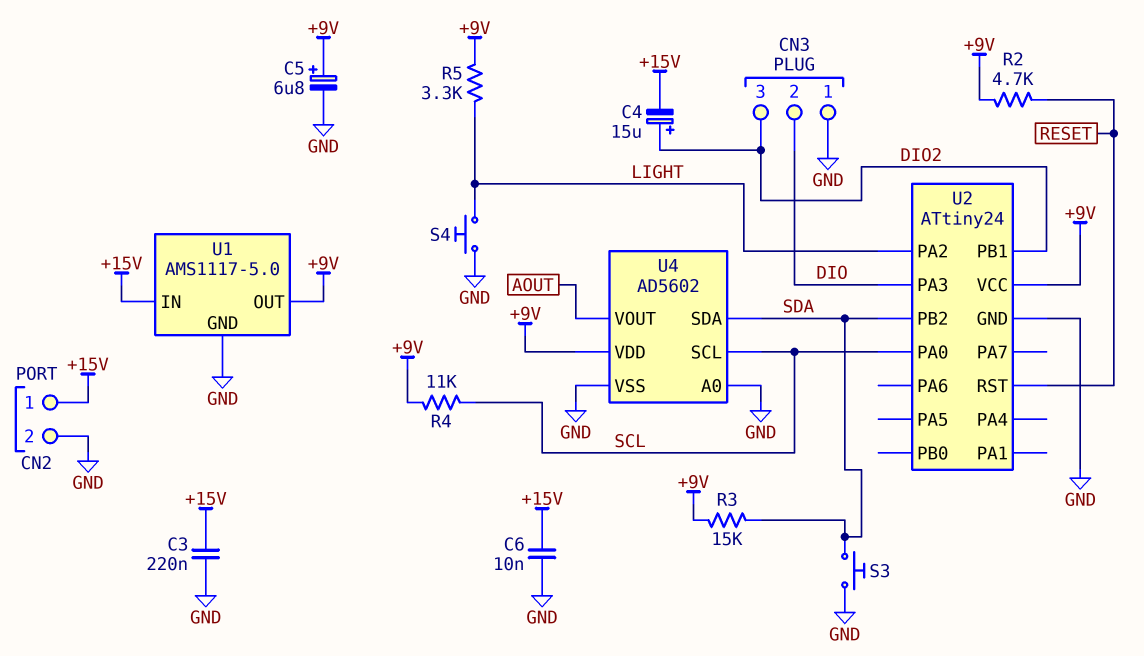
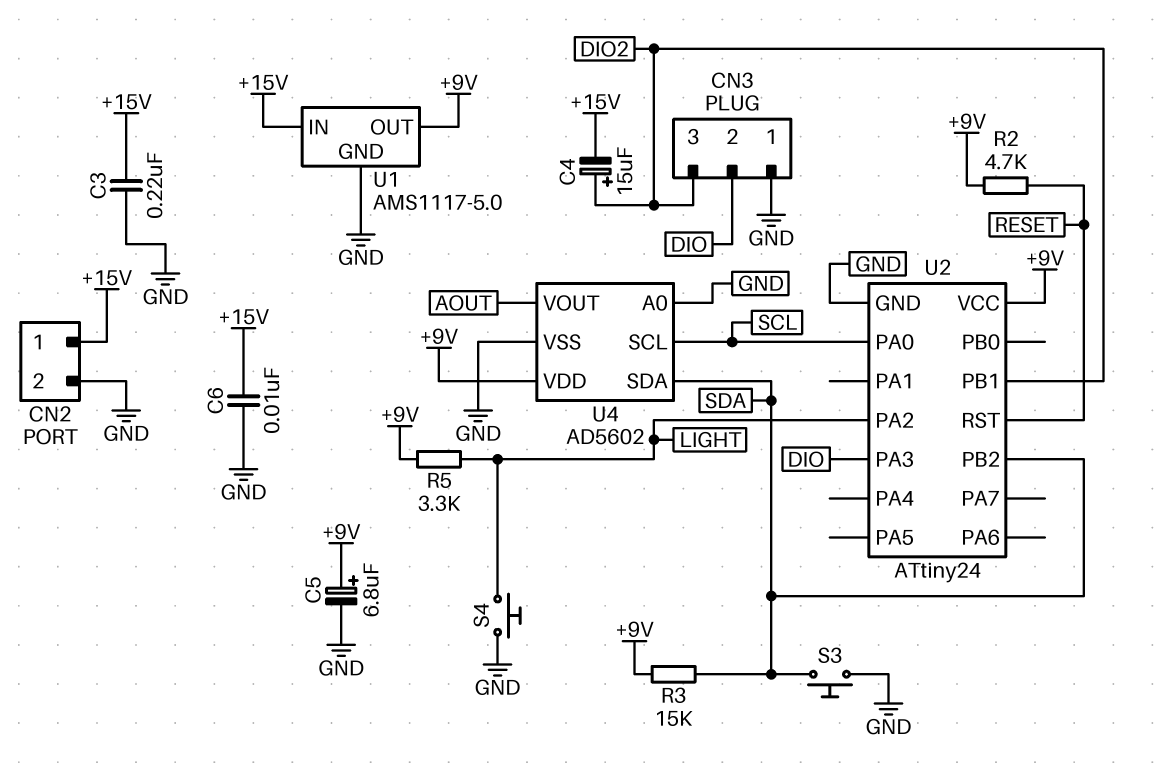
R4: 11k (+9V, SCL) -> none

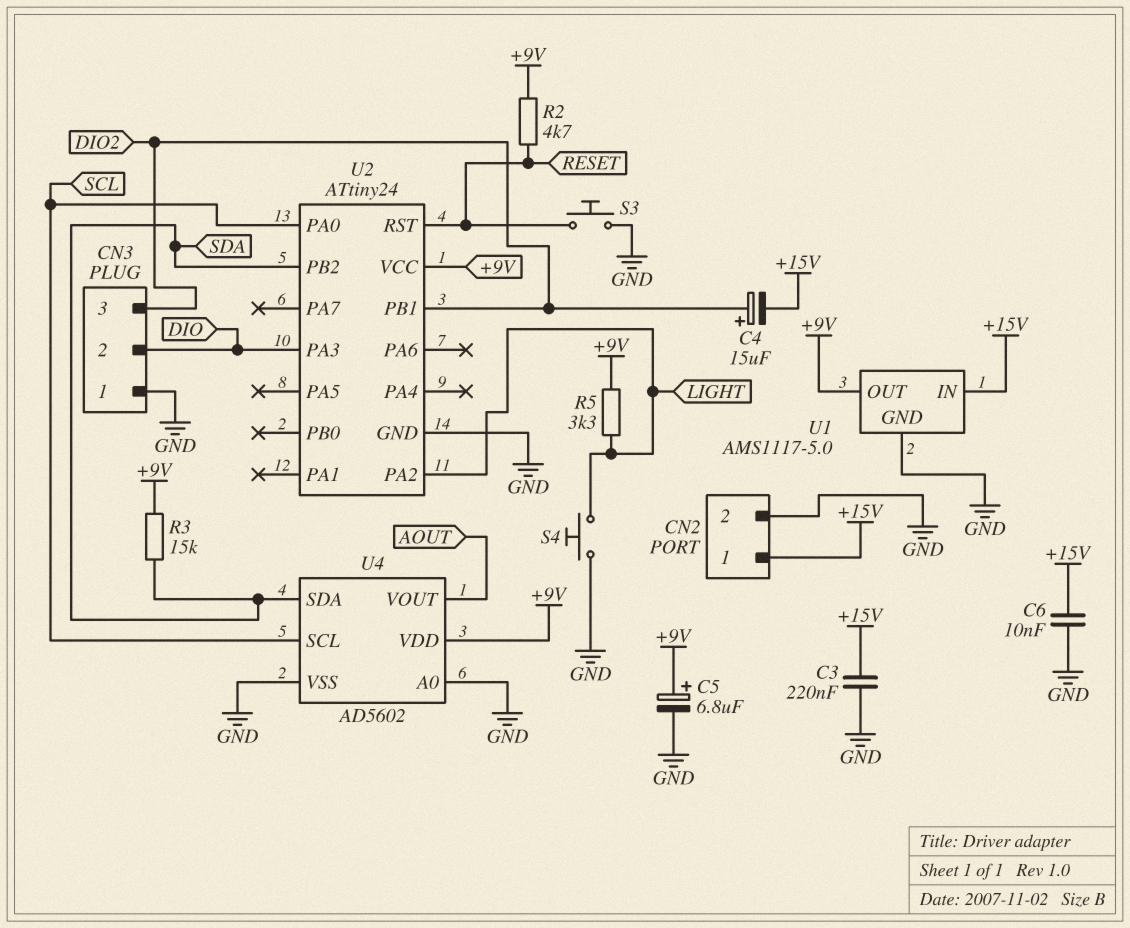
S3: button (GND, SDA) -> button (GND, RESET)

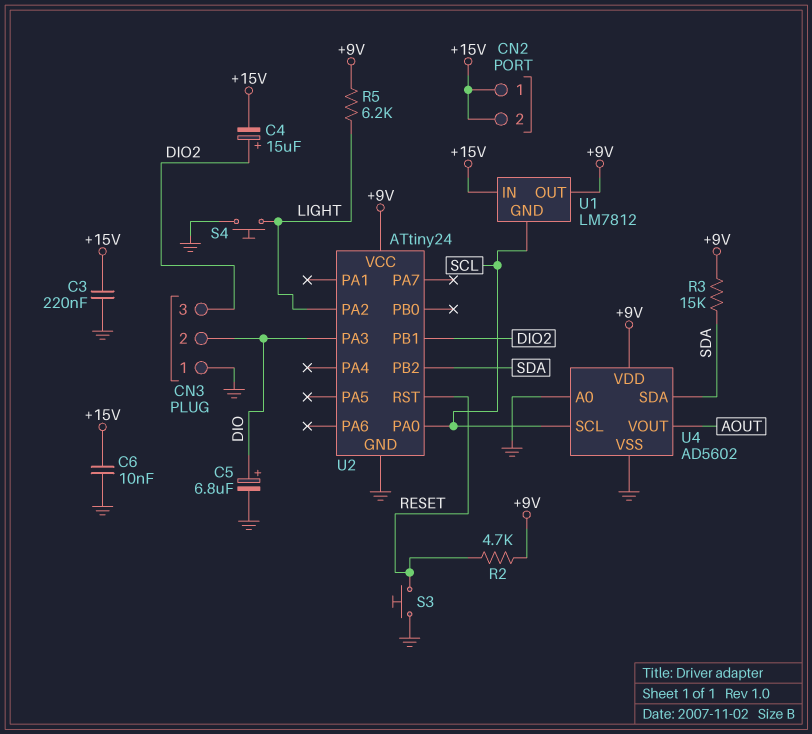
C5: 6.8uF (plus +9V, minus GND) -> 6.8uF (plus DIO, minus GND)
CN2 pin 2: GND -> +15V
R5: 3.3k (+9V, LIGHT) -> 6.2k (+9V, LIGHT)
U1: AMS1117-5.0 -> LM7812
U1 pin GND: GND -> SCL

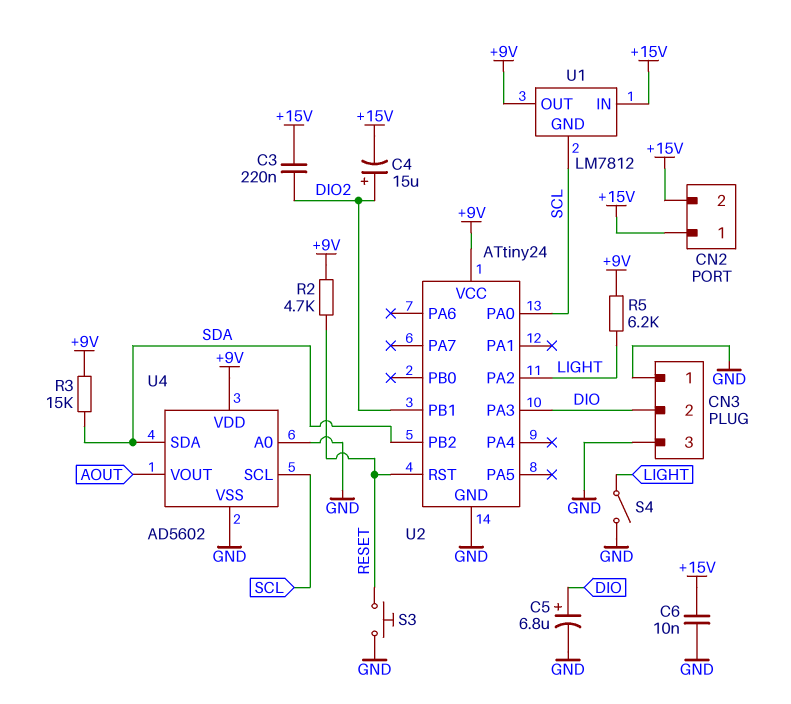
C3: 220nF (+15V, GND) -> 220nF (+15V, DIO2)
CN3 pin 3: DIO2 -> GND
S4: button (GND, LIGHT) -> switch (GND, LIGHT)

